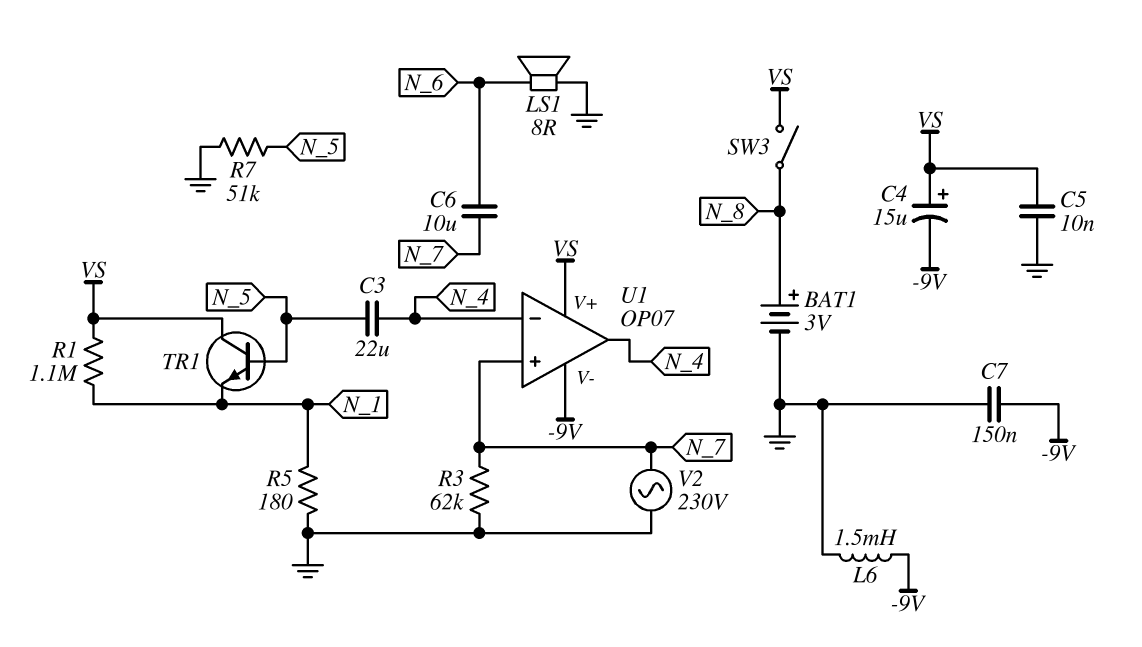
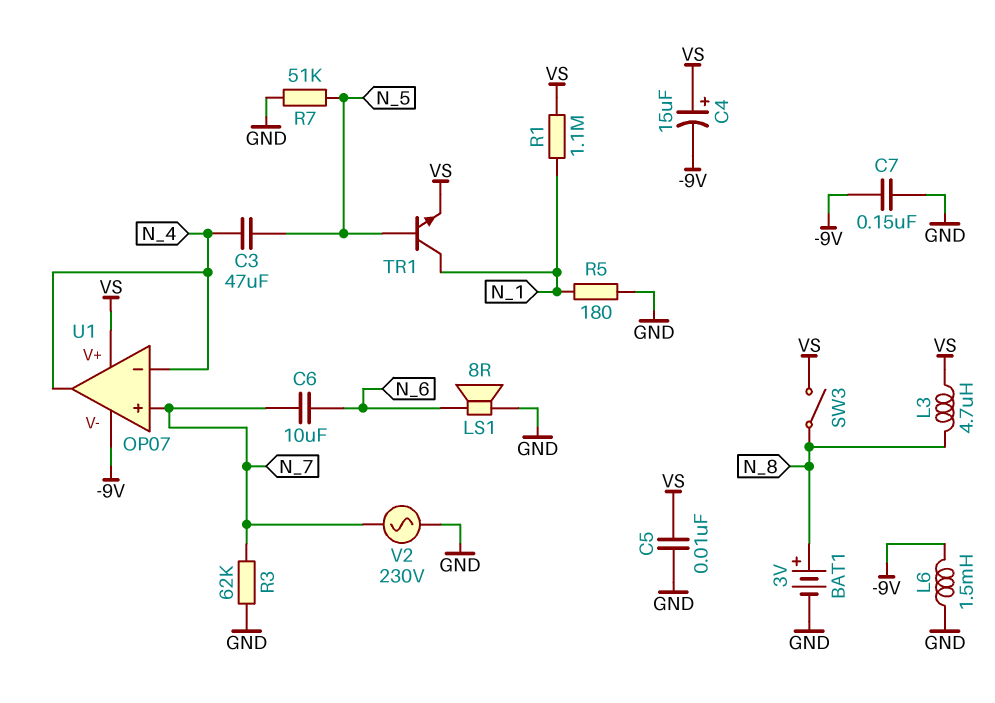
C3: 22uF (N_4, N_5) -> 47uF (N_4, N_5)
L3: none -> 4.7uH (N_8, VS)
TR1: NPN (B N_5, C VS, E N_1) -> NPN (B N_5, C N_1, E VS)

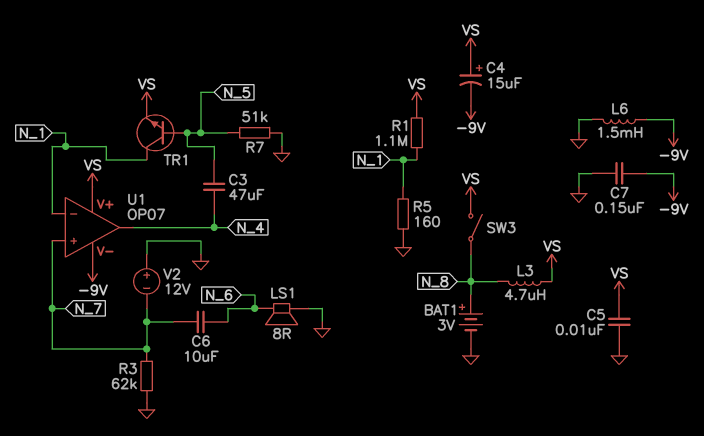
R5: 180 (GND, N_1) -> 160 (GND, N_1)
U1 pin in-: N_4 -> N_1
V2: AC 230V (GND, N_7) -> 12V (plus GND, minus N_7)

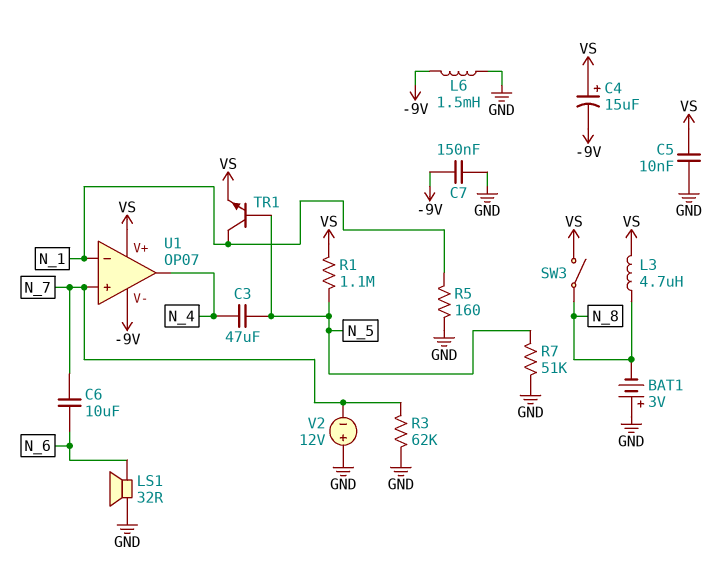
BAT1: 3V (plus N_8, minus GND) -> 3V (plus GND, minus N_8)
LS1: speaker 8R (GND, N_6) -> speaker 32R (GND, N_6)
R1: 1.1M (N_1, VS) -> 1.1M (N_5, VS)

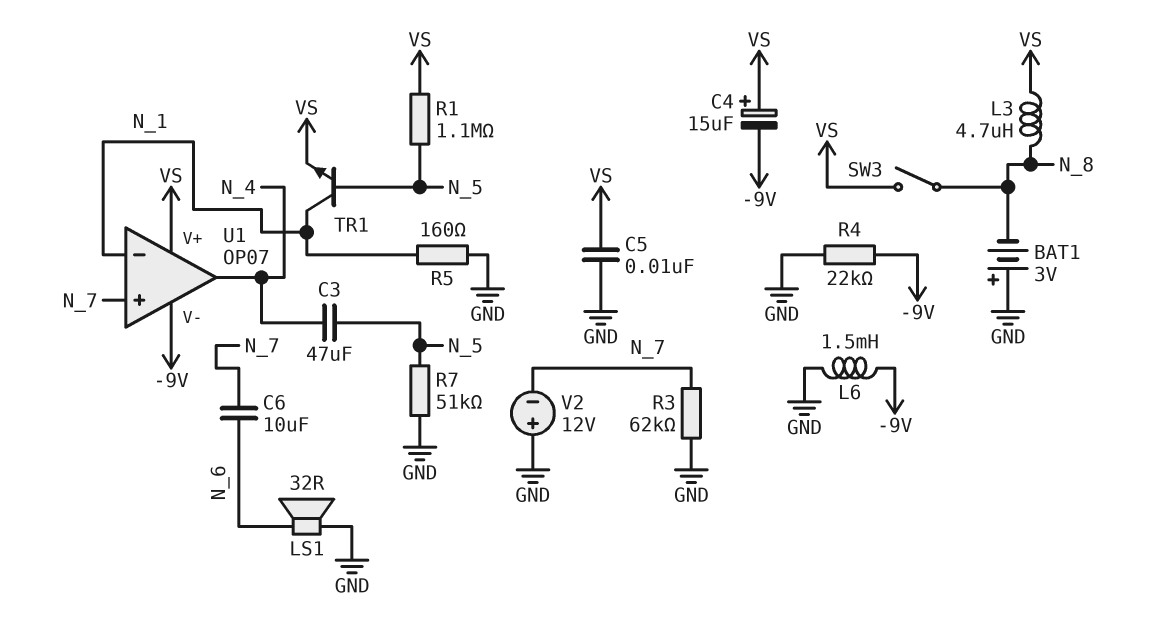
C7: 150nF (-9V, GND) -> none
R4: none -> 22k (-9V, GND)

